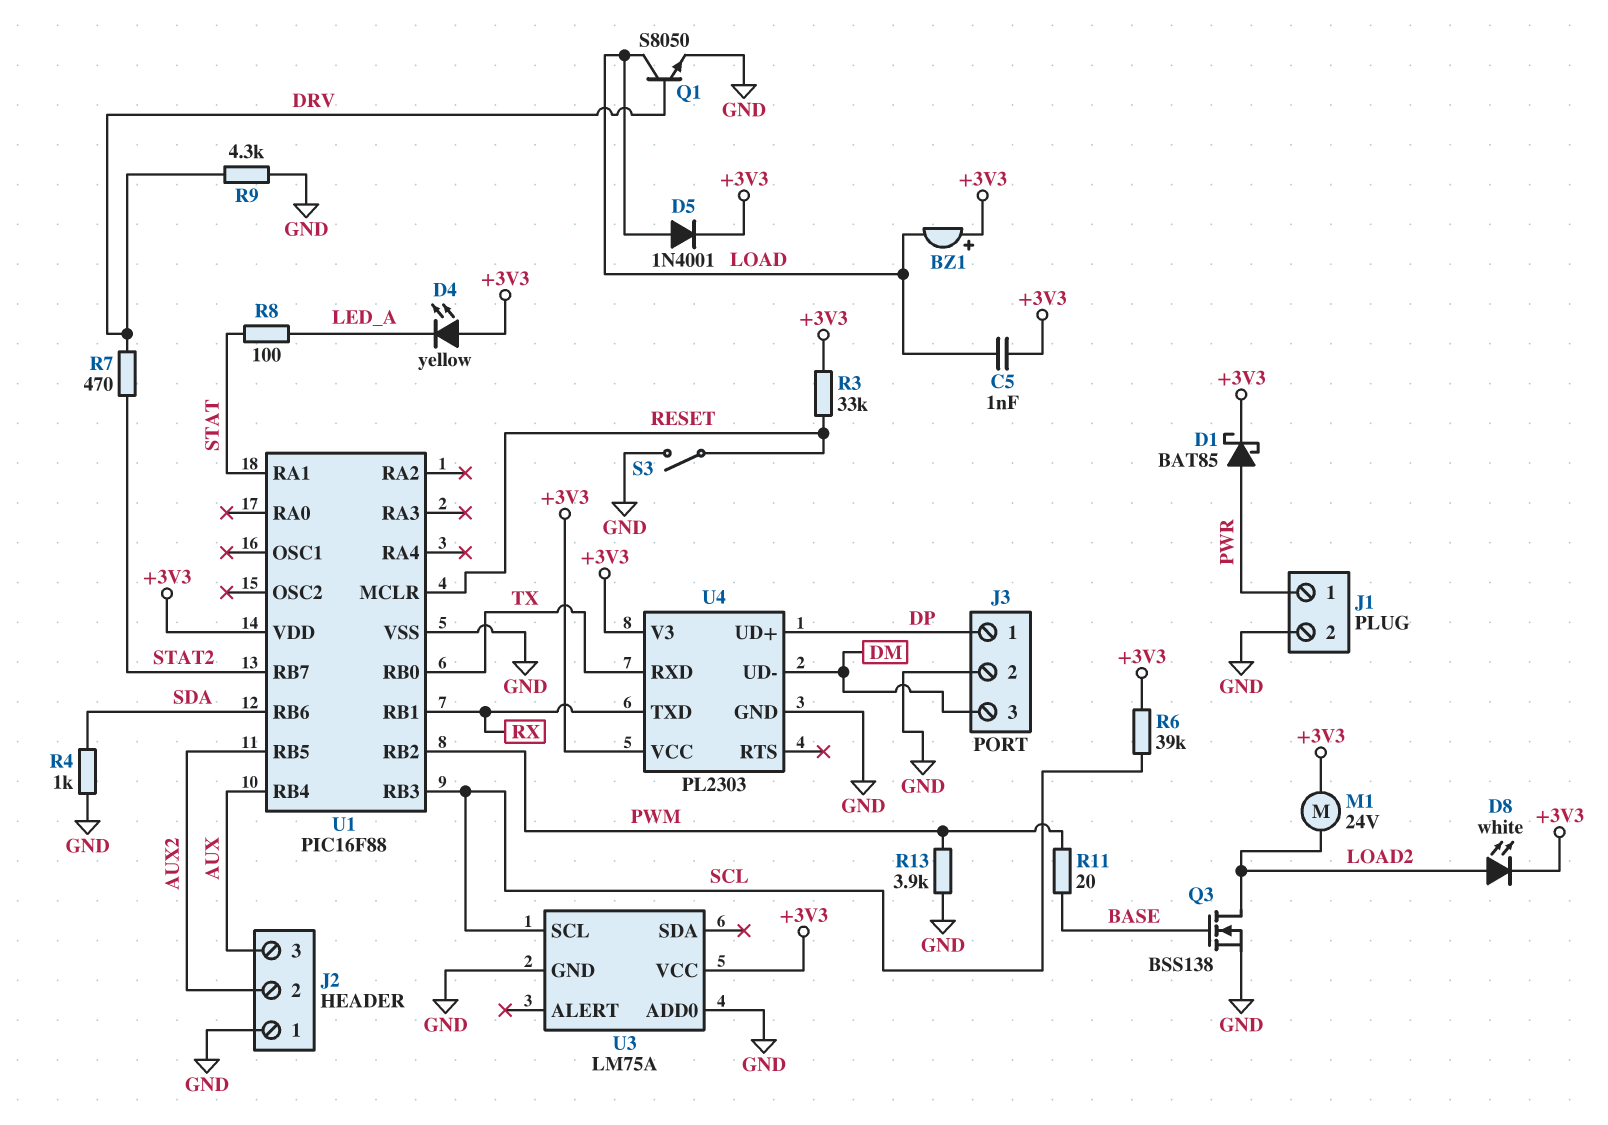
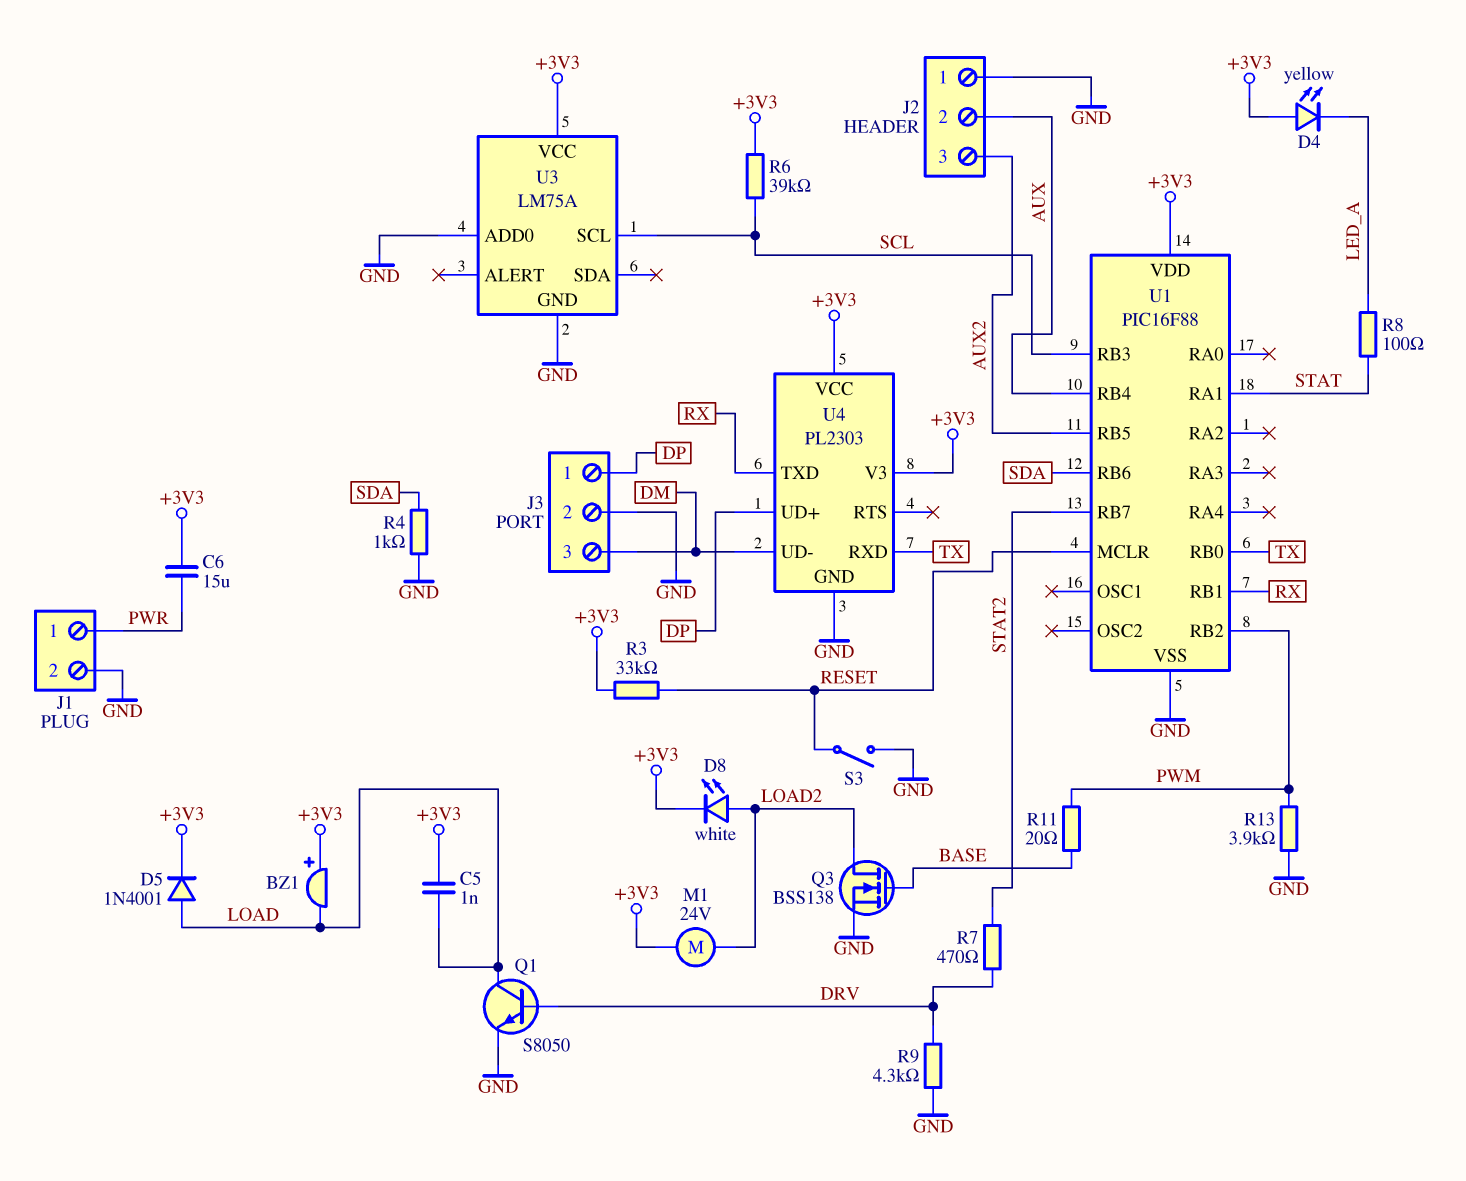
C6: none -> 15uF (+3V3, PWR)
D1: schottky BAT85 (A PWR, K +3V3) -> none
J2 pin 2: AUX2 -> AUX
J2 pin 3: AUX -> AUX2

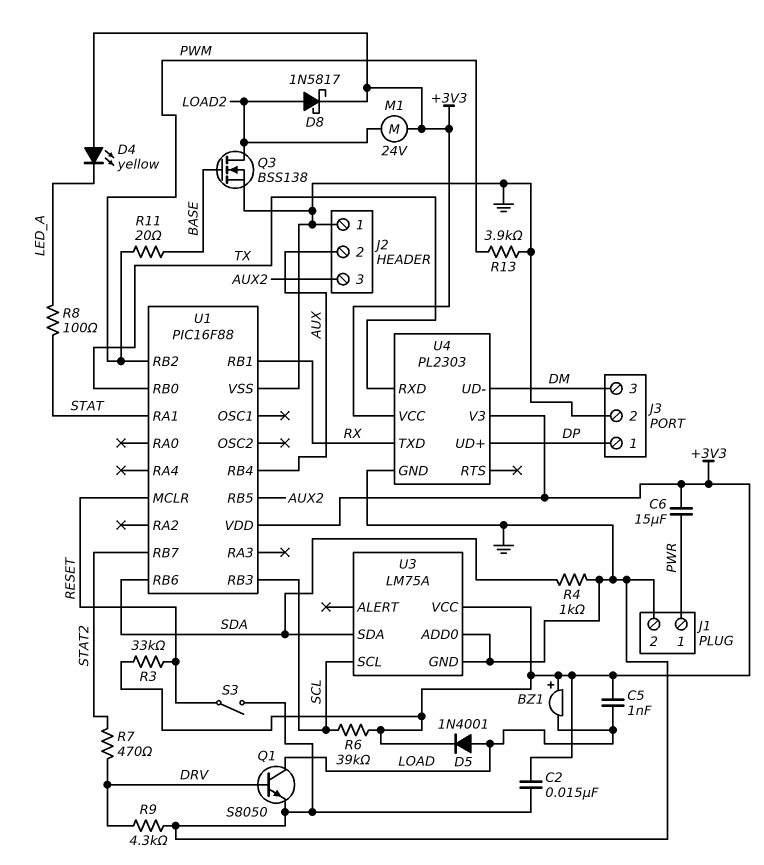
C2: none -> 15nF (+3V3, GND)
D8: LED white (A LOAD2, K +3V3) -> schottky 1N5817 (A LOAD2, K +3V3)
U3 pin SDA: none -> SDA

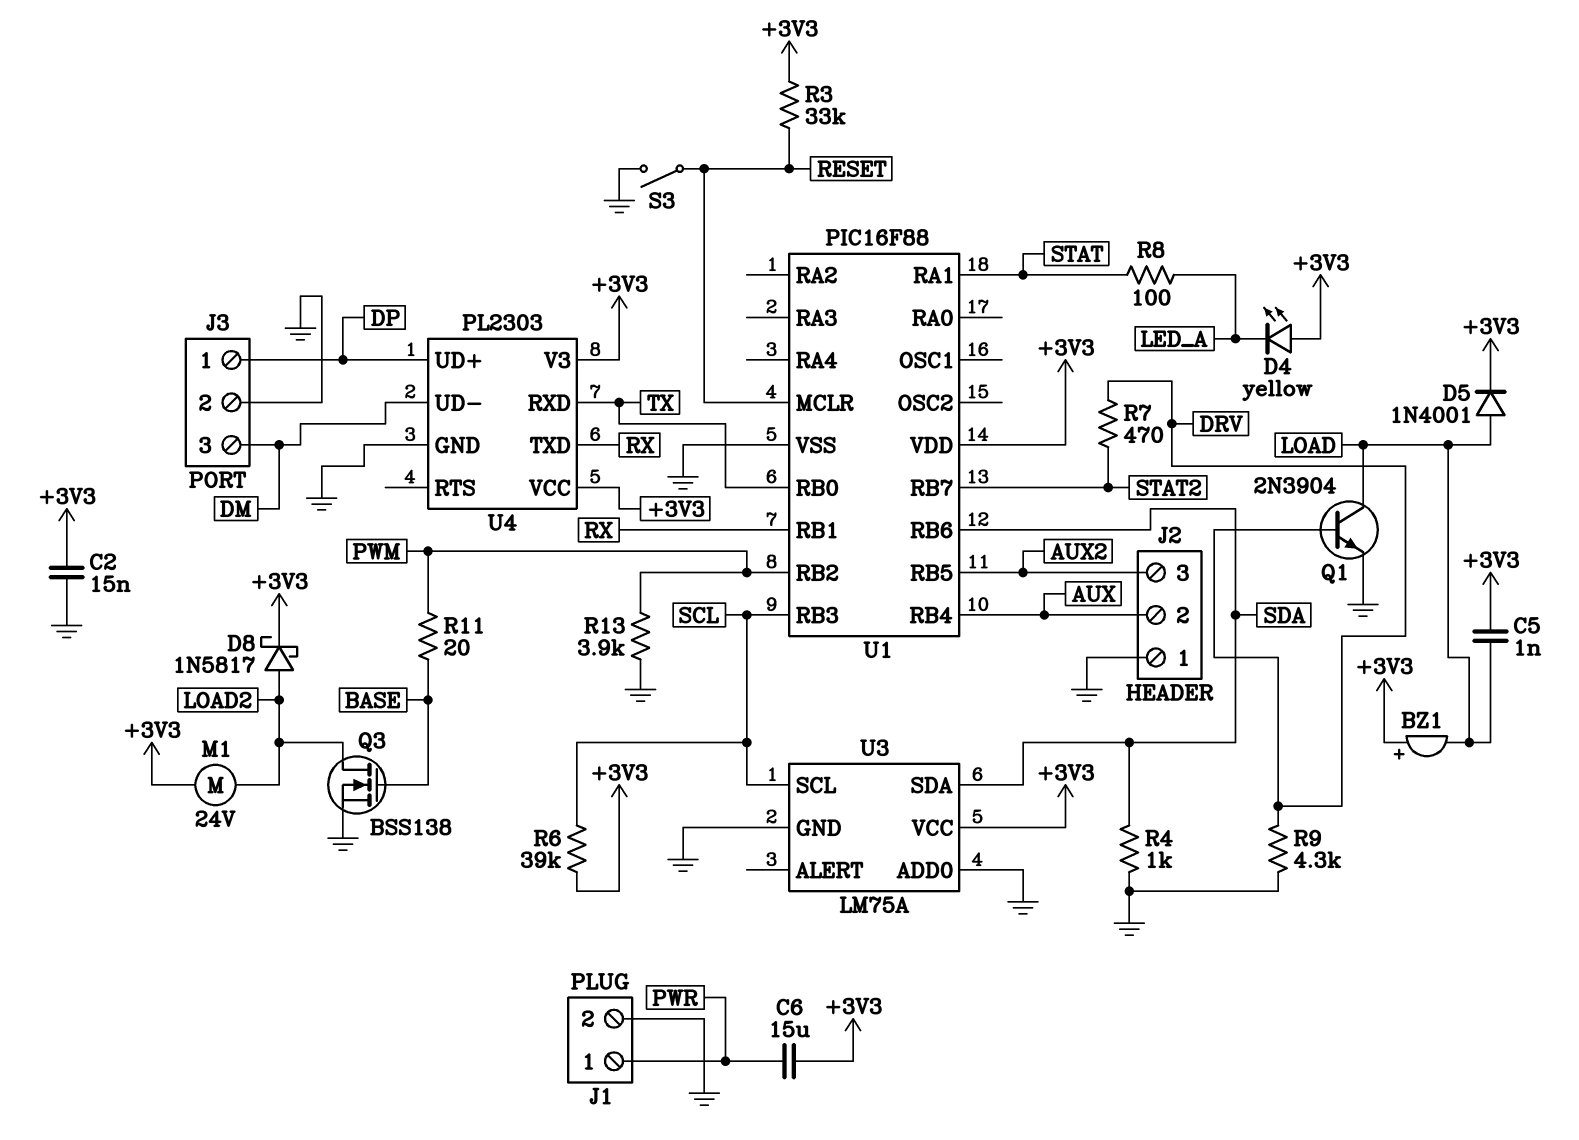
Q1: NPN S8050 (B DRV, C LOAD, E GND) -> NPN 2N3904 (B DRV, C LOAD, E GND)

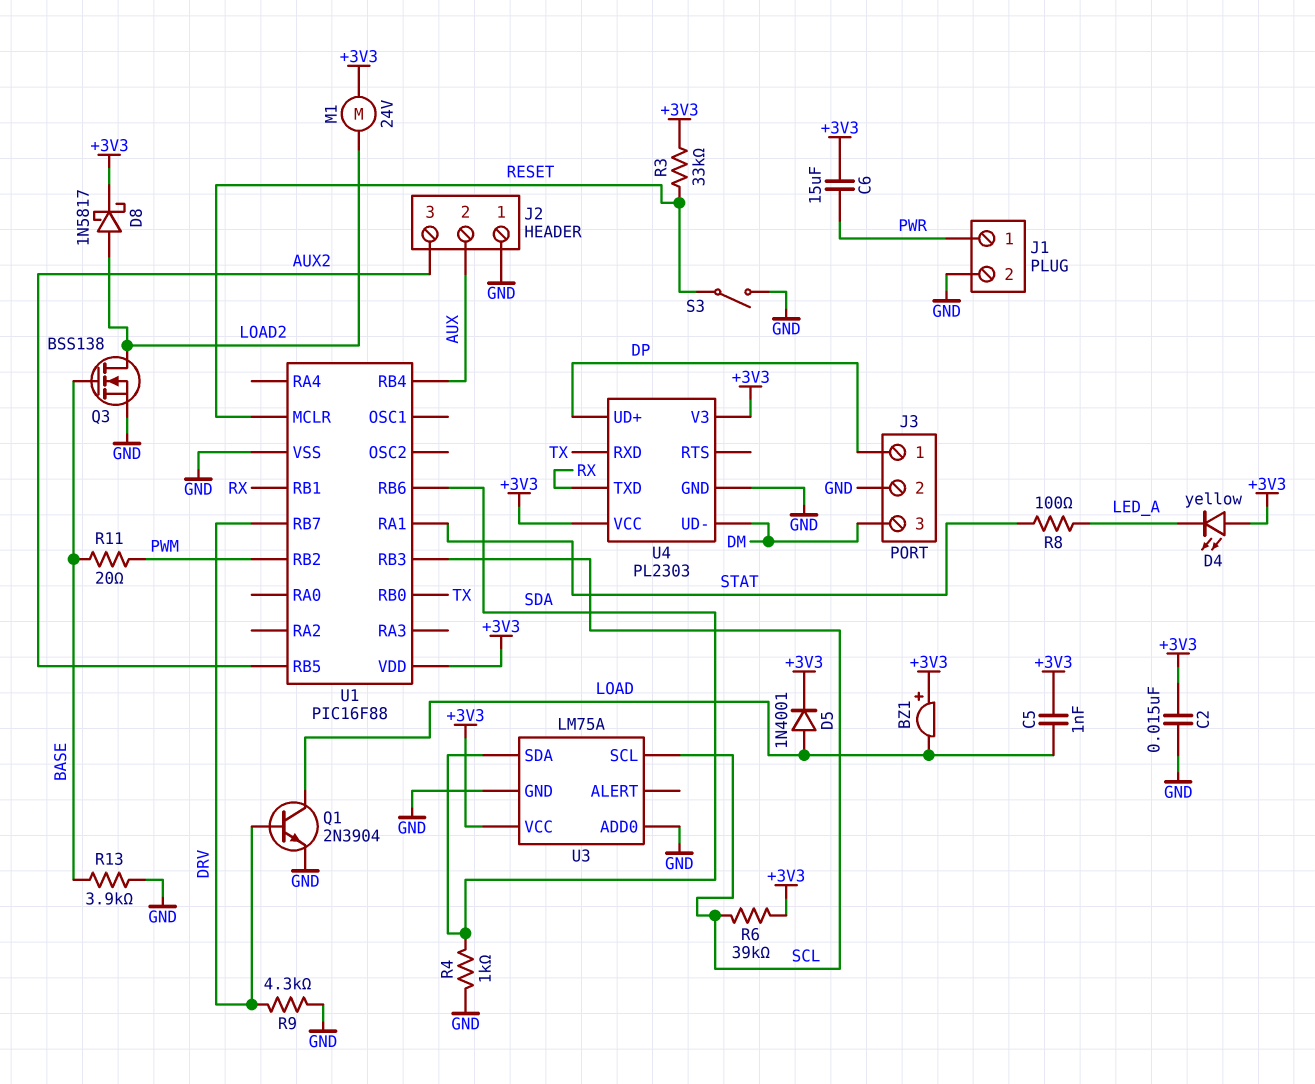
R7: 470 (DRV, STAT2) -> none
R13: 3.9k (GND, PWM) -> 3.9k (BASE, GND)
U1 pin RB7: STAT2 -> DRV

